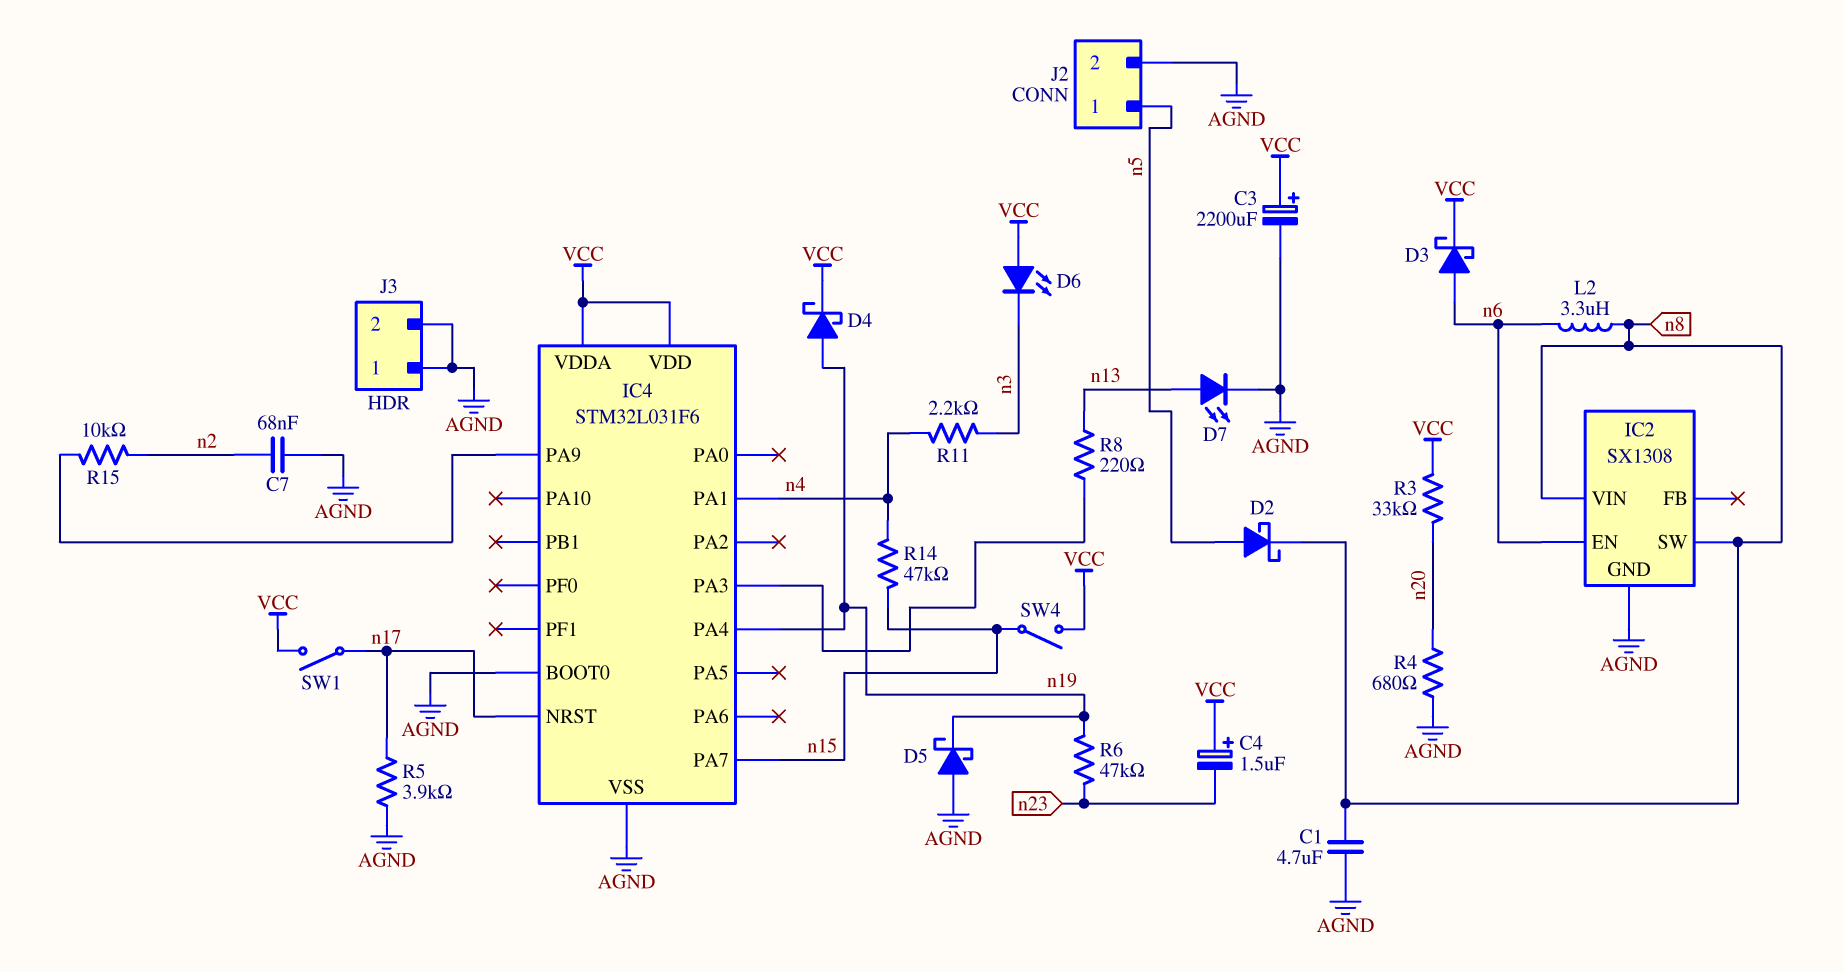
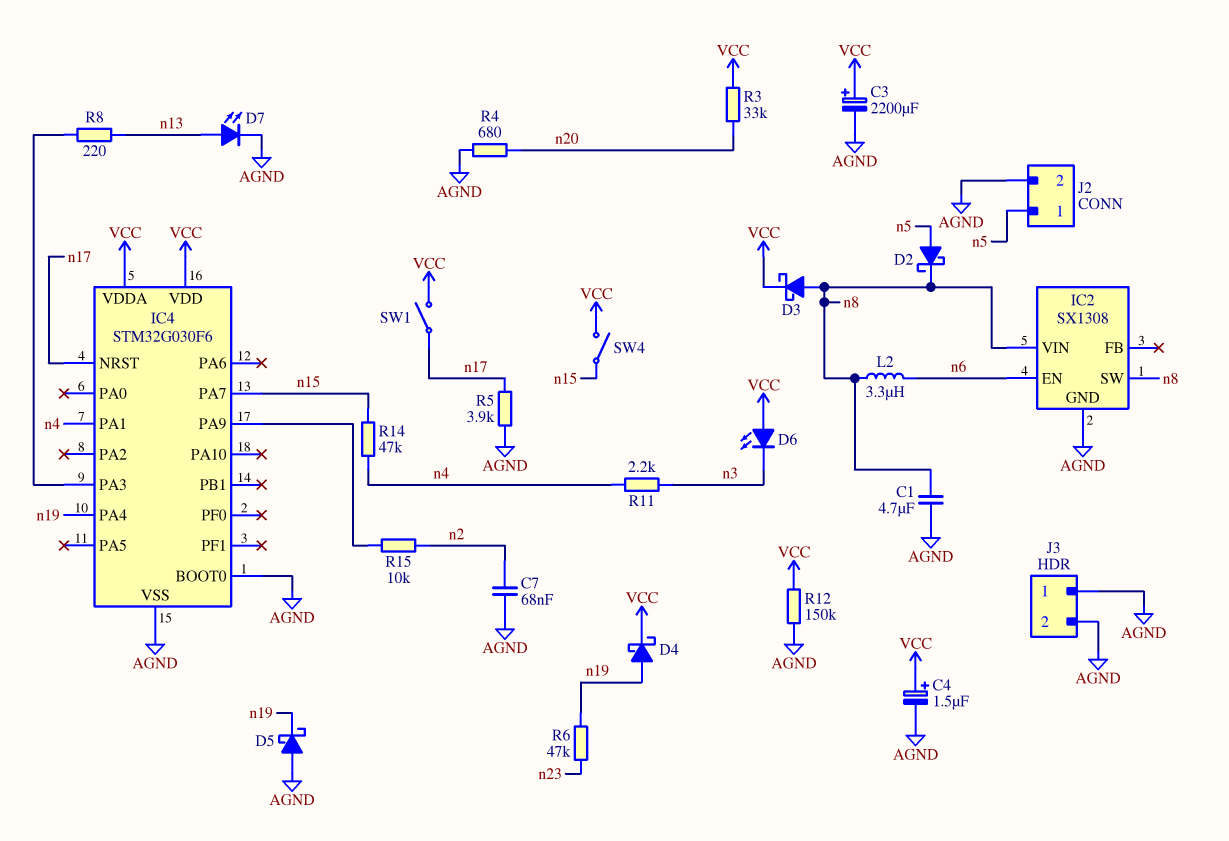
C4: 1.5uF (plus VCC, minus n23) -> 1.5uF (plus VCC, minus AGND)
D3: schottky (A n6, K VCC) -> schottky (A n8, K VCC)
IC4: STM32L031F6 -> STM32G030F6
R12: none -> 150k (AGND, VCC)

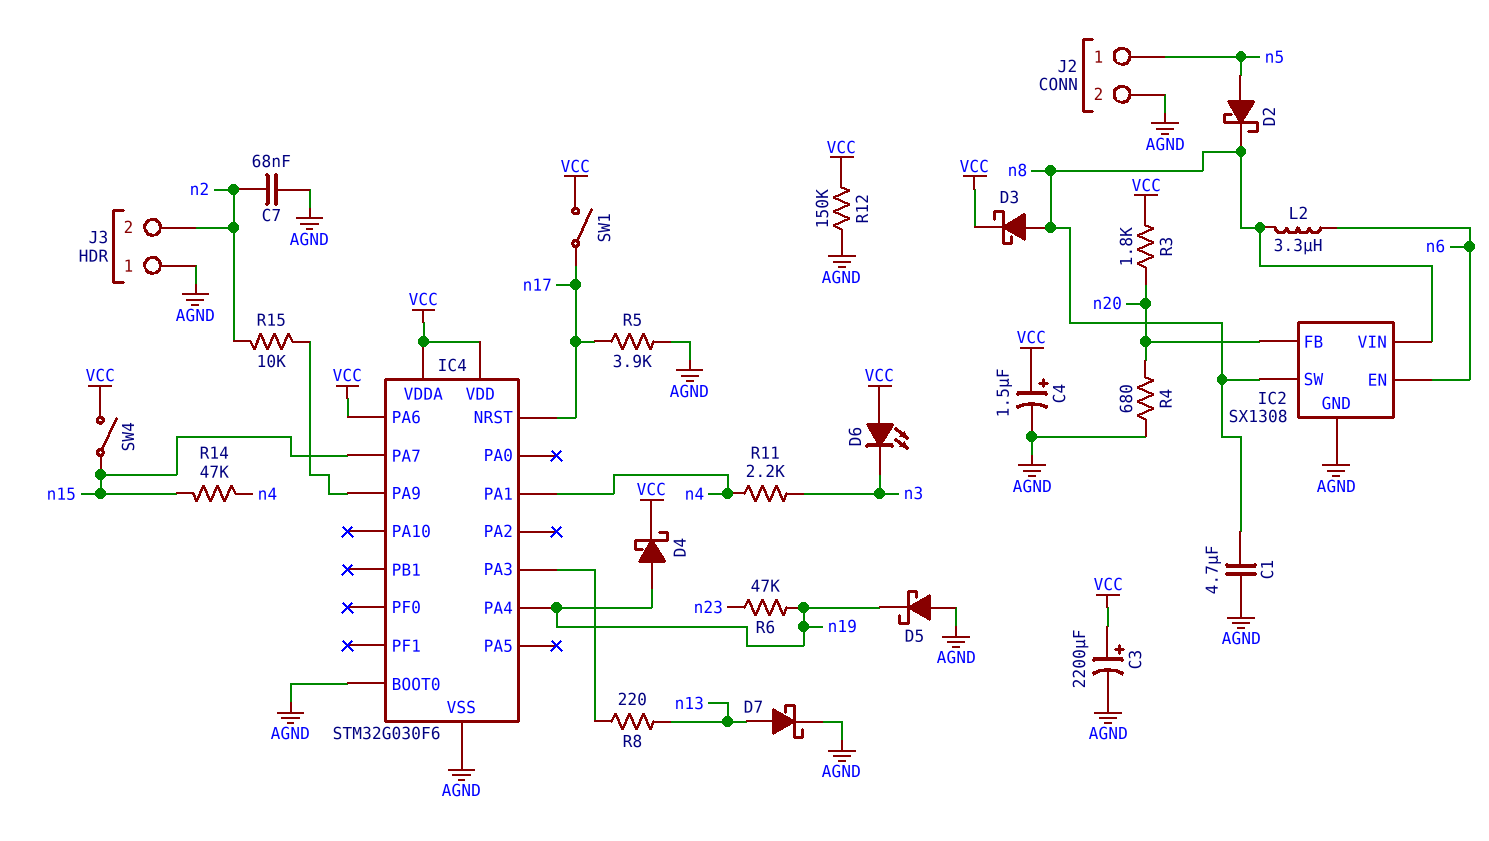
D7: LED (A n13, K AGND) -> schottky (A n13, K AGND)
IC2 pin FB: none -> n20
IC4 pin PA6: none -> VCC
J3 pin 2: AGND -> n2
R3: 33k (VCC, n20) -> 1.8k (VCC, n20)

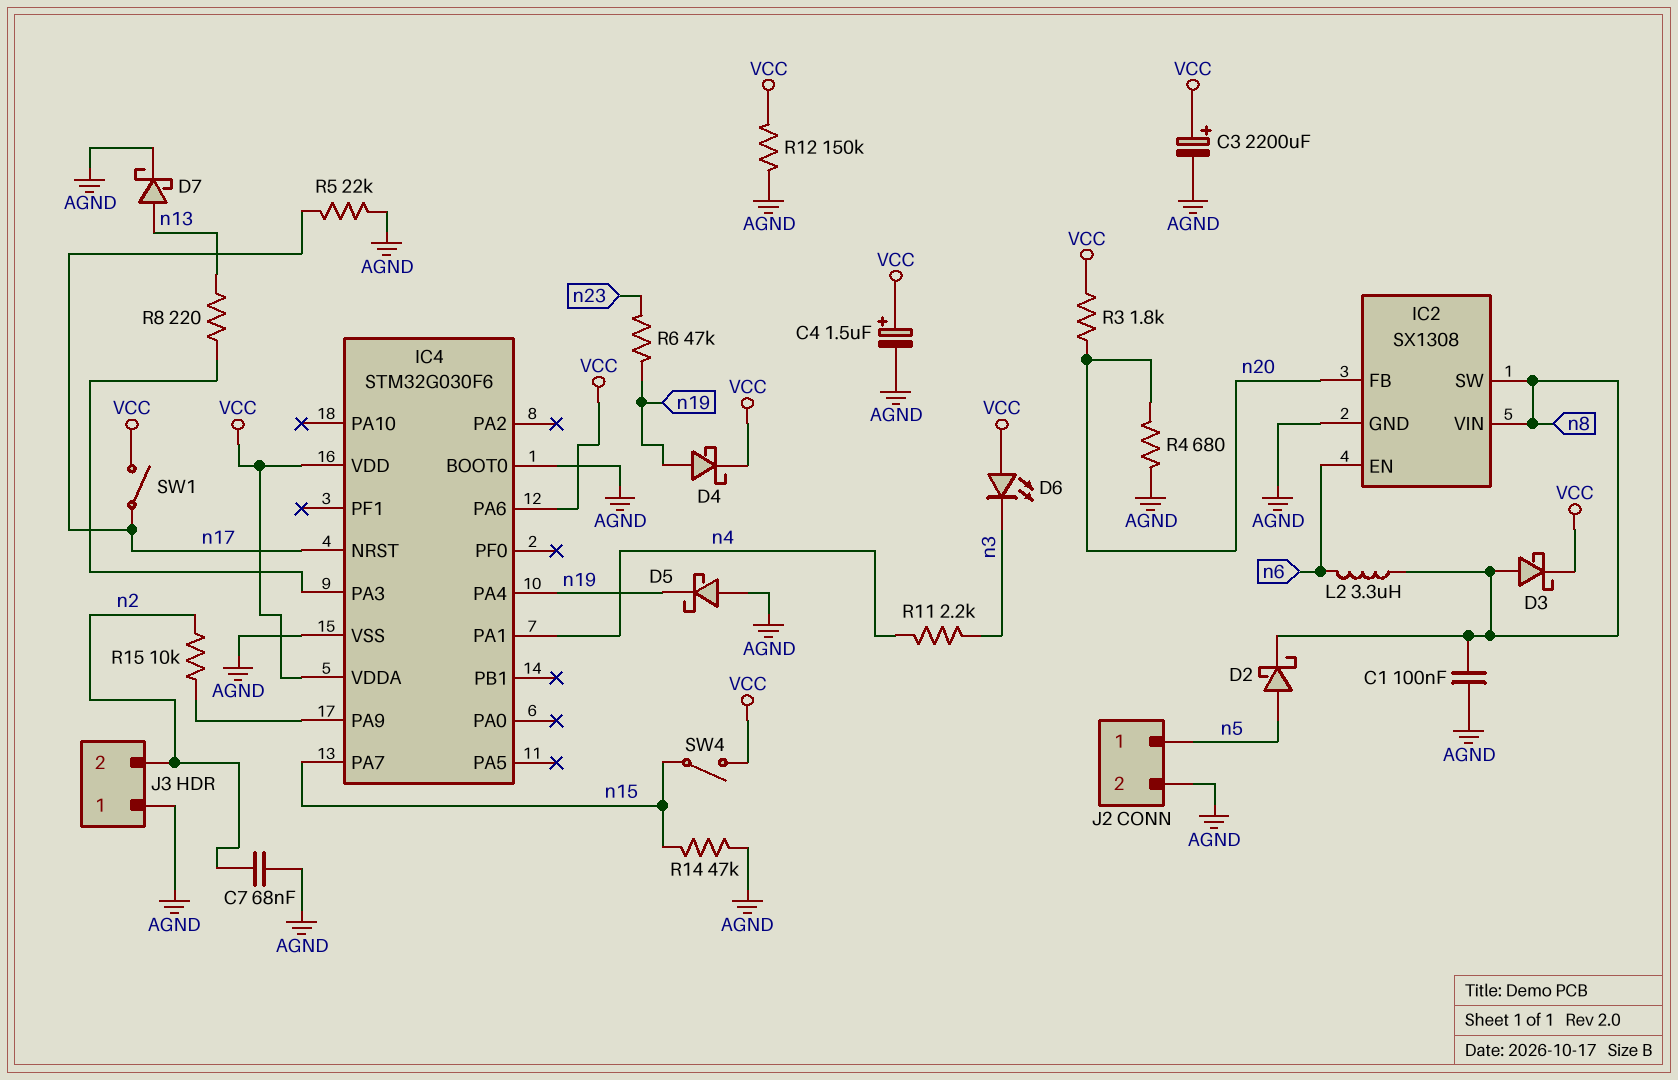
C1: 4.7uF (AGND, n8) -> 100nF (AGND, n8)
R5: 3.9k (AGND, n17) -> 22k (AGND, n17)
R14: 47k (n4, n15) -> 47k (AGND, n15)

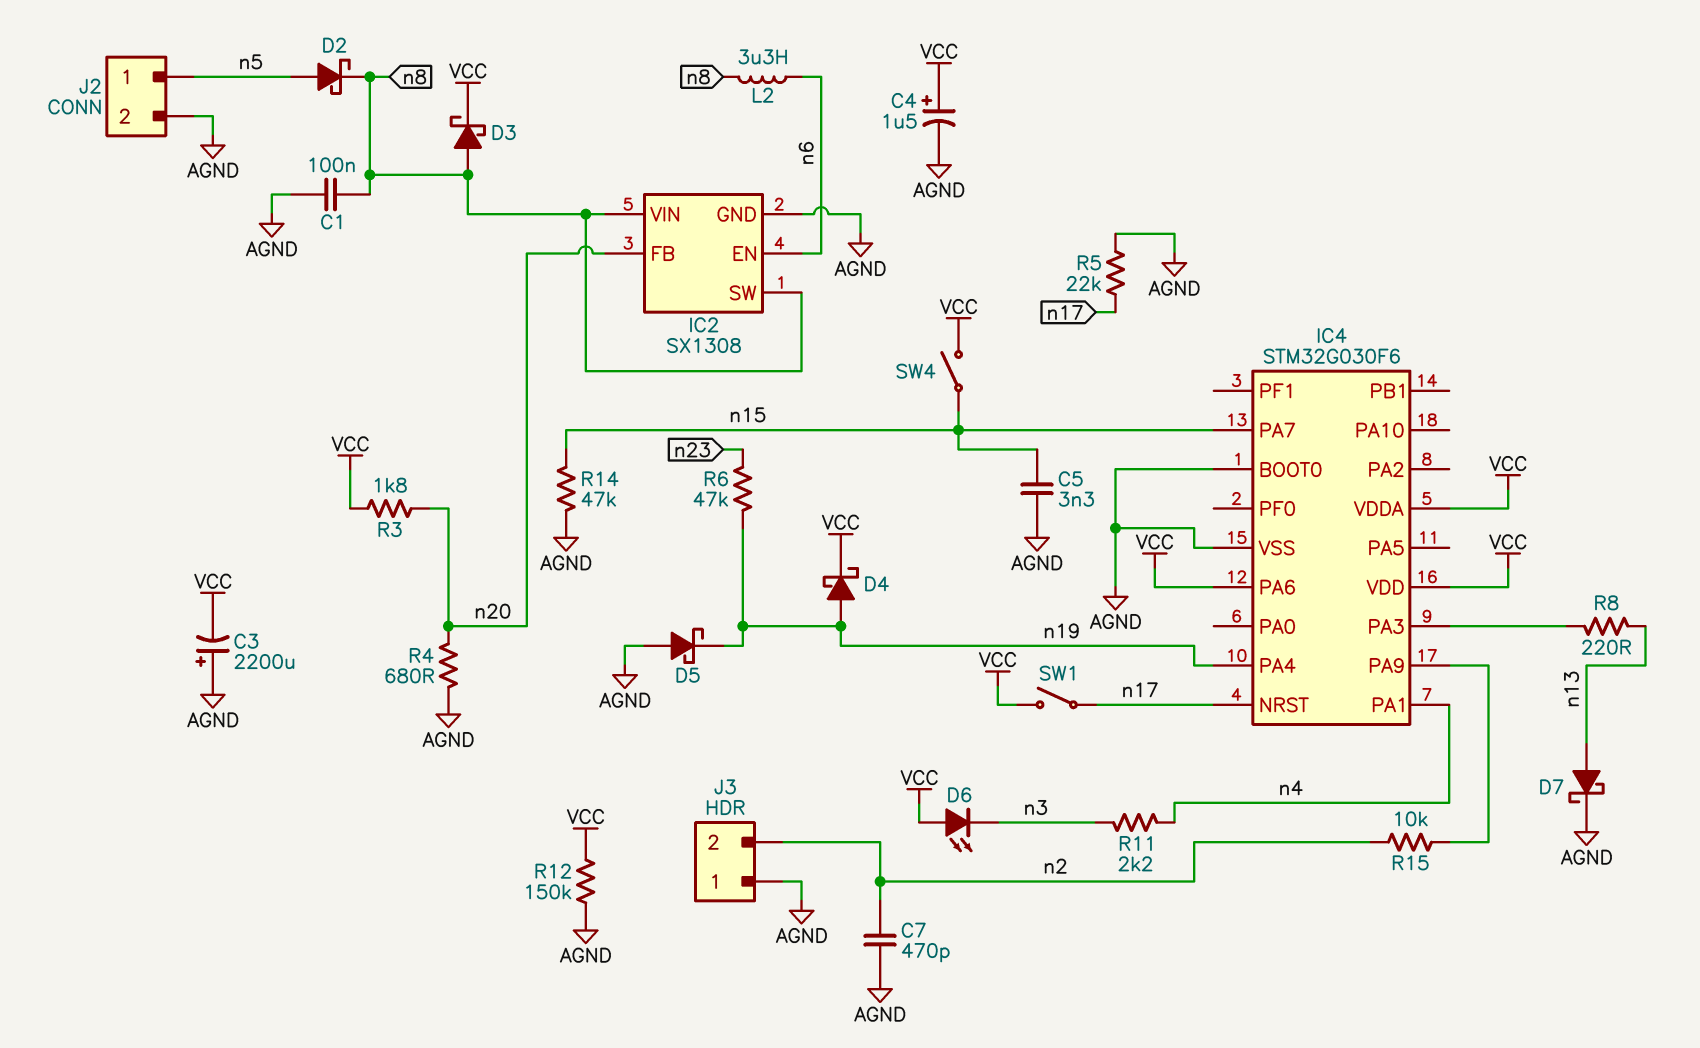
C3: 2200uF (plus VCC, minus AGND) -> 2200uF (plus AGND, minus VCC)
C5: none -> 3.3nF (AGND, n15)
C7: 68nF (AGND, n2) -> 470pF (AGND, n2)

